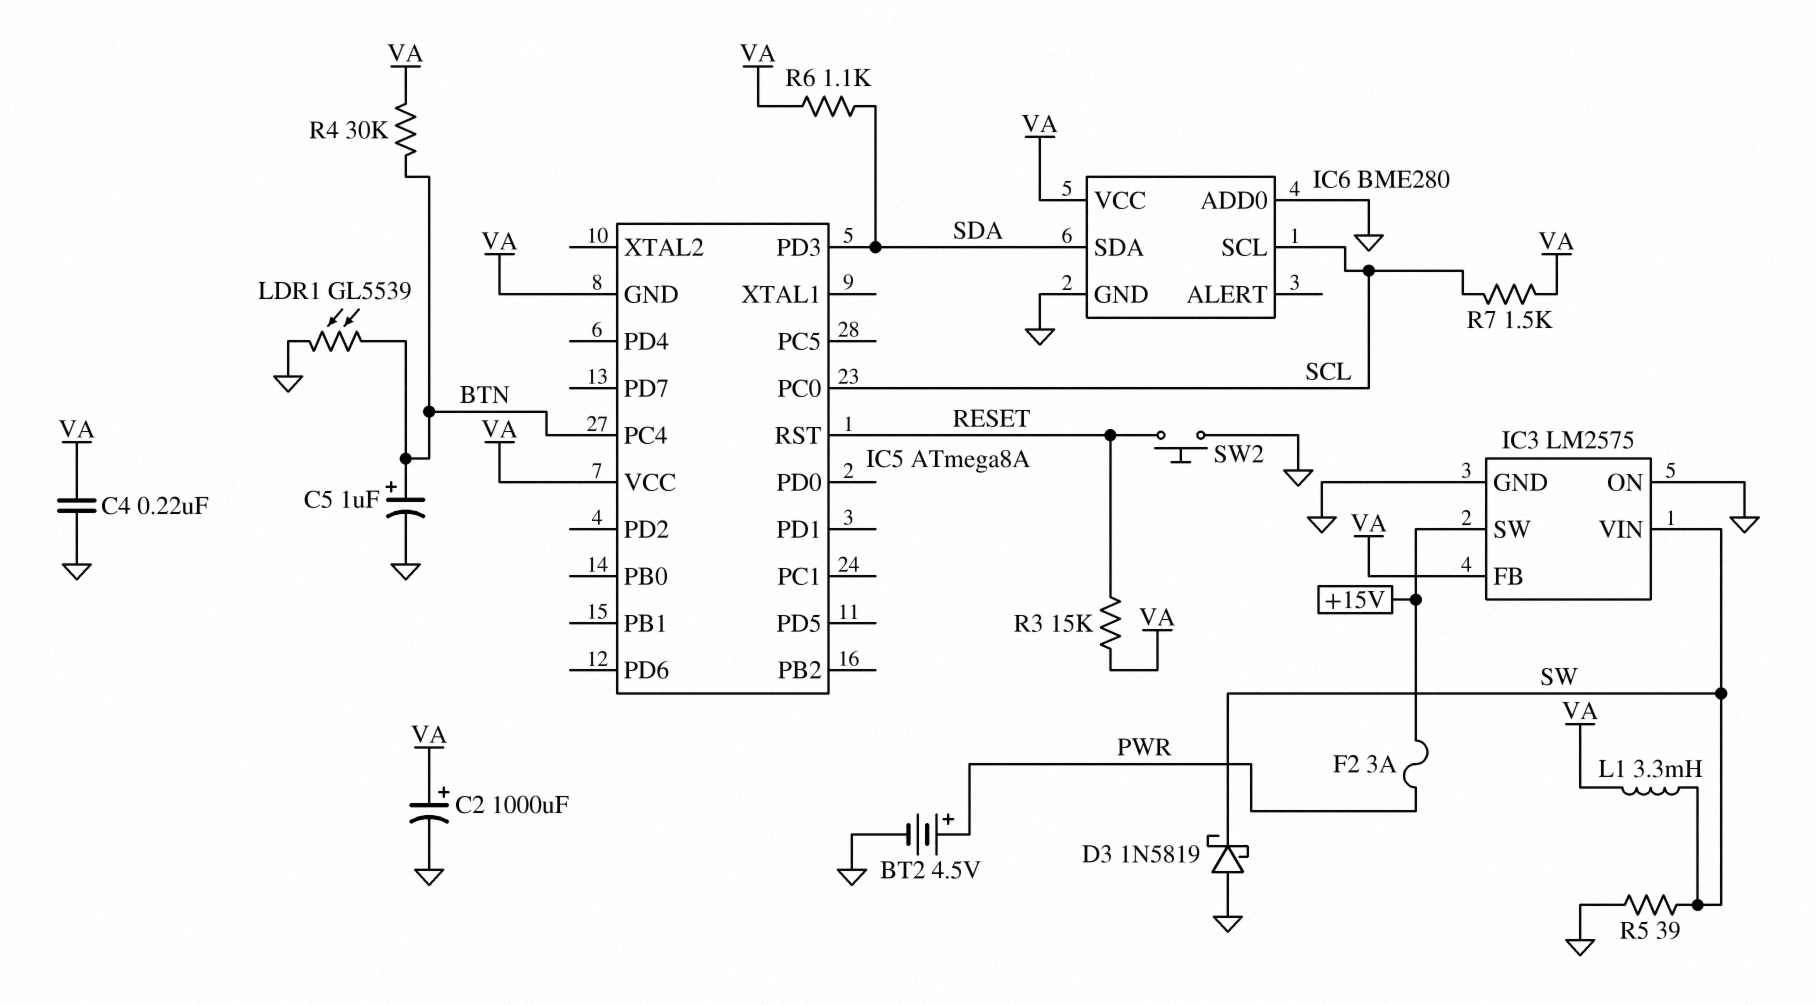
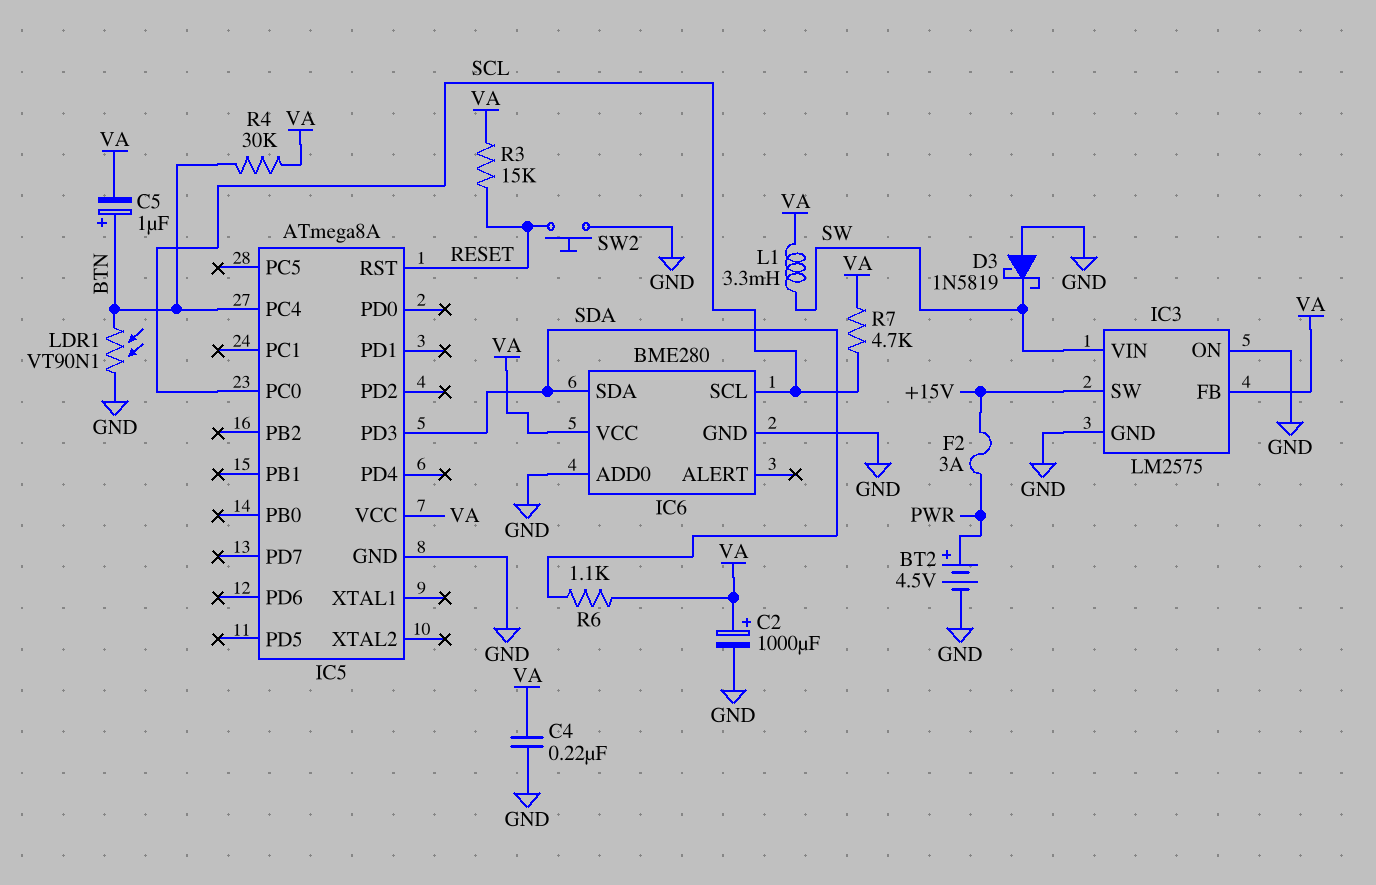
C5: 1uF (plus BTN, minus GND) -> 1uF (plus BTN, minus VA)
IC5 pin GND: VA -> GND
LDR1: GL5539 (BTN, GND) -> VT90N1 (BTN, GND)
R5: 39 (GND, SW) -> none
R7: 1.5k (SCL, VA) -> 4.7k (SCL, VA)

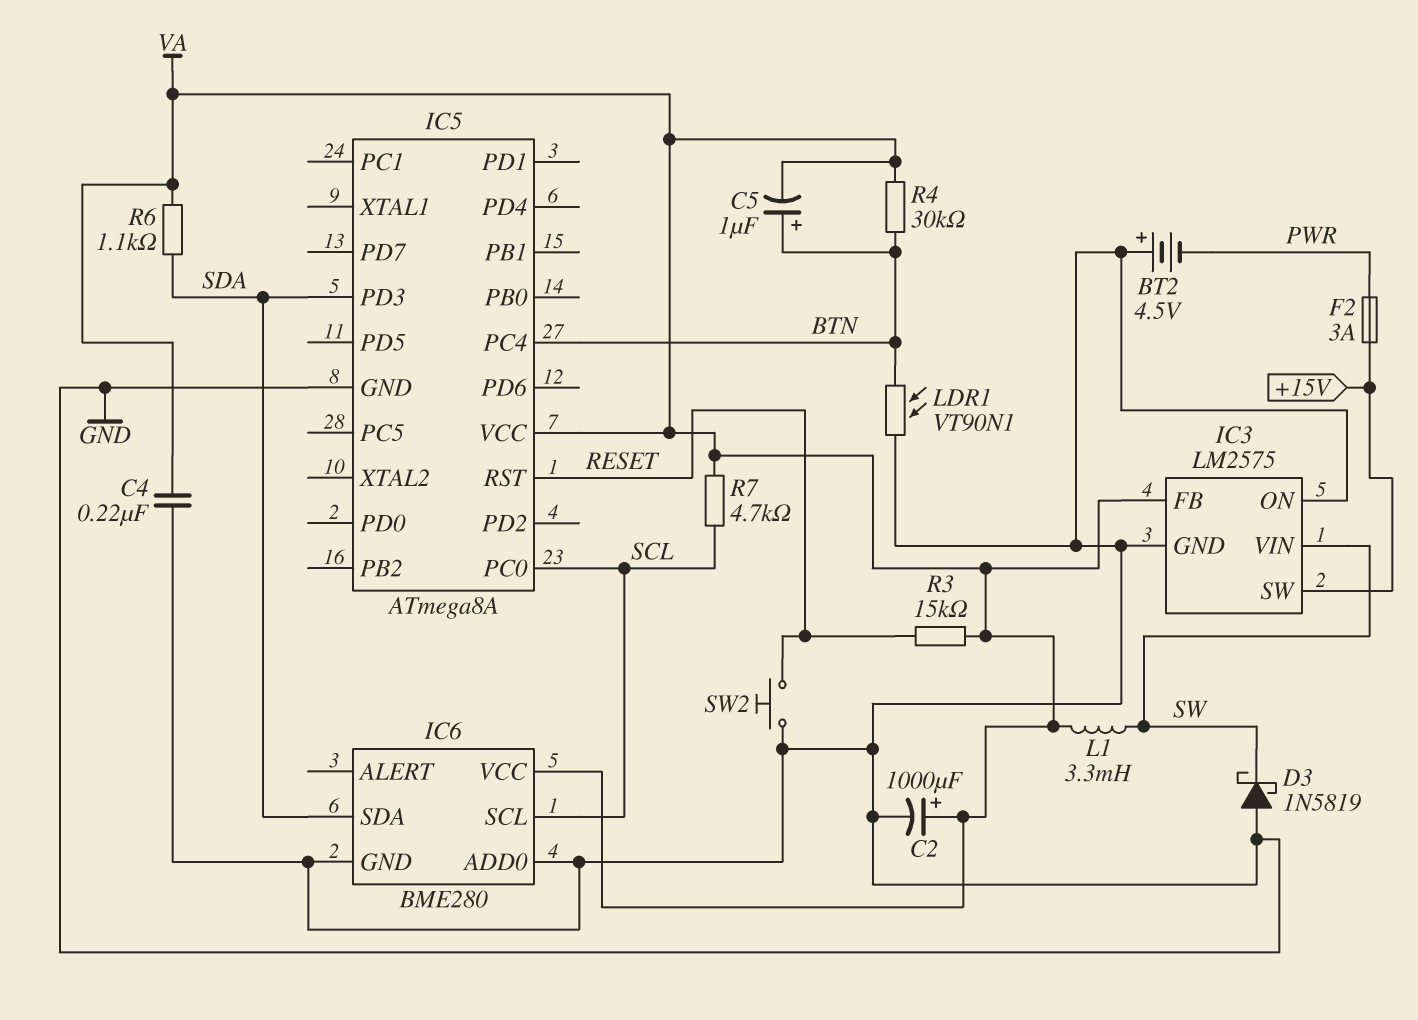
BT2: 4.5V (plus PWR, minus GND) -> 4.5V (plus GND, minus PWR)

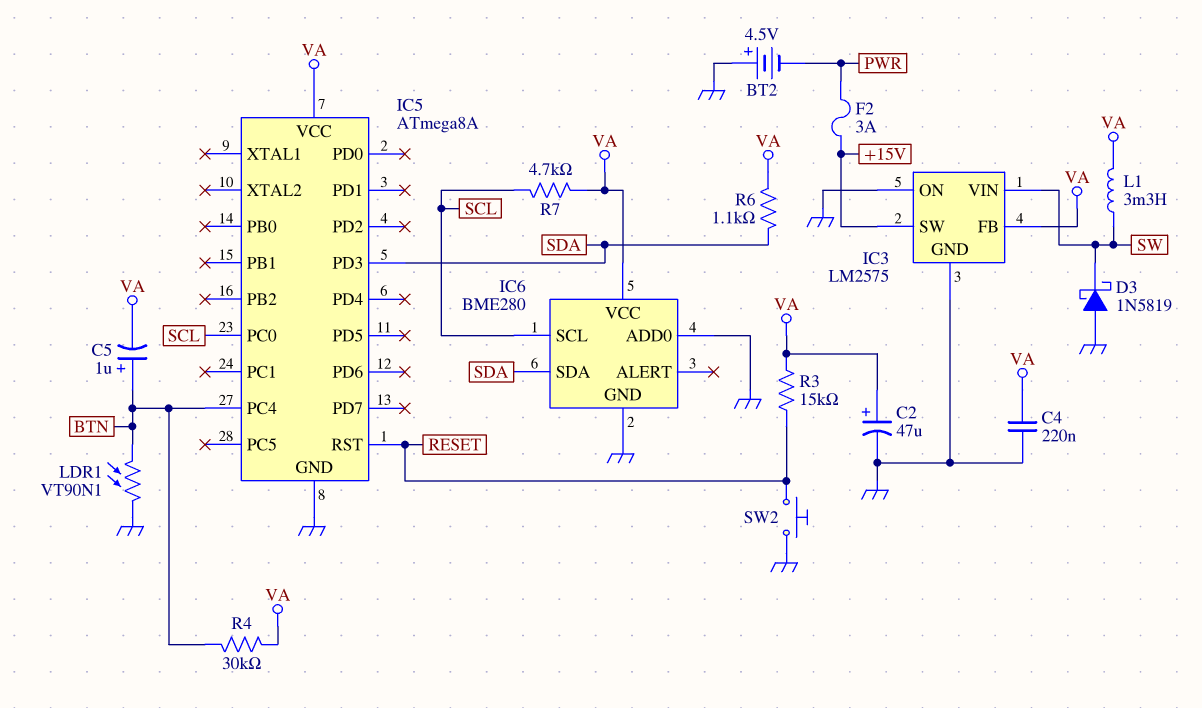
C2: 1000uF (plus VA, minus GND) -> 47uF (plus VA, minus GND)

